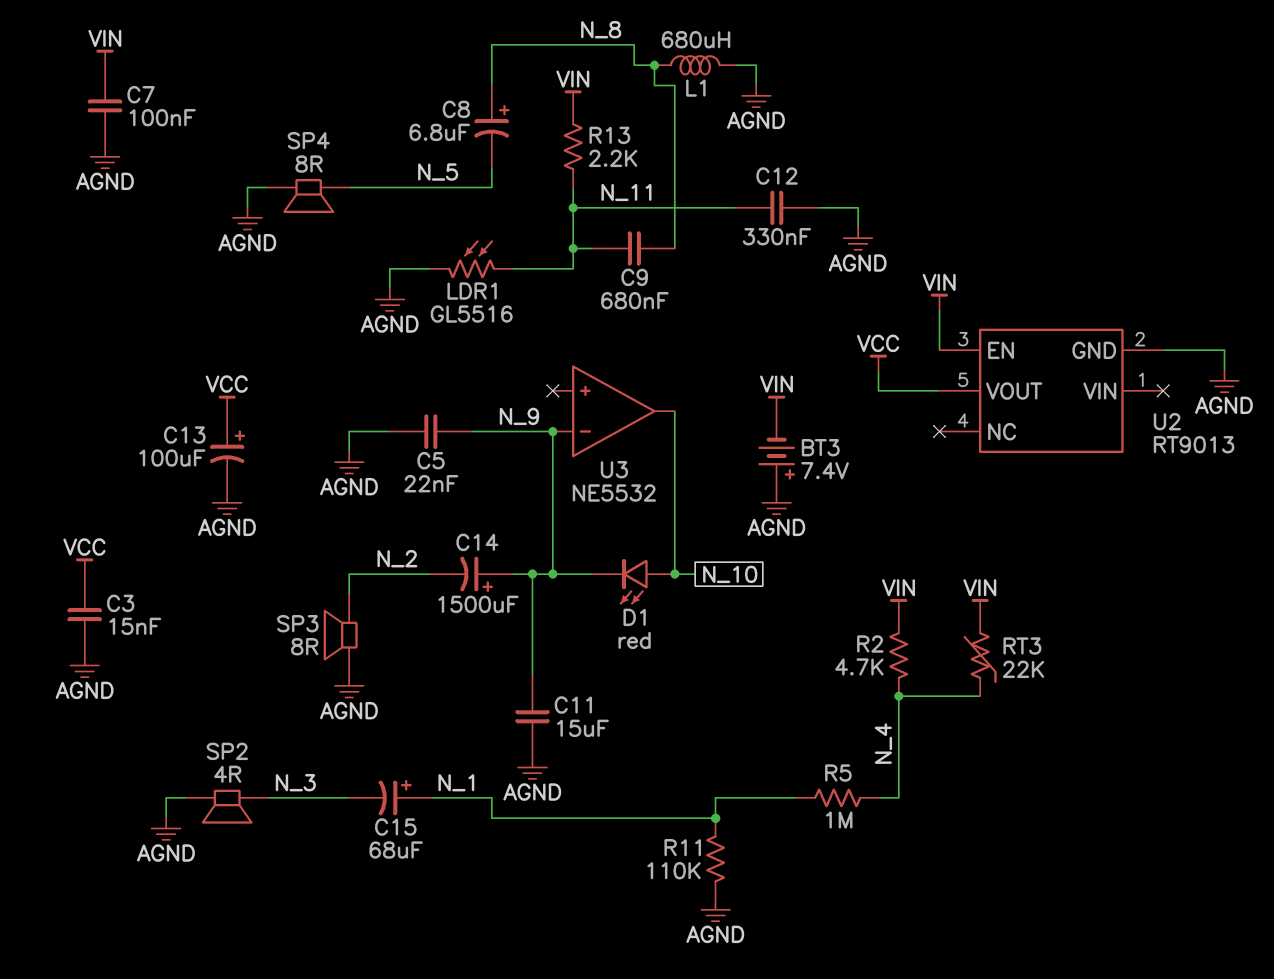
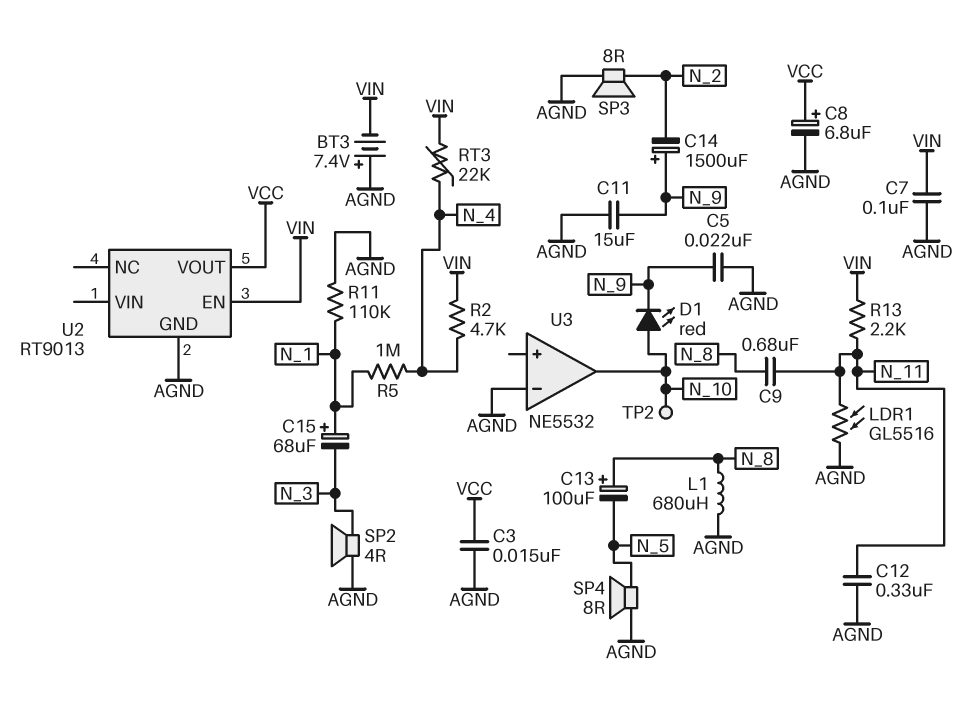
C8: 6.8uF (plus N_8, minus N_5) -> 6.8uF (plus VCC, minus AGND)
C13: 100uF (plus VCC, minus AGND) -> 100uF (plus N_8, minus N_5)
TP2: none -> test point (N_10)
U3 pin in-: N_9 -> AGND

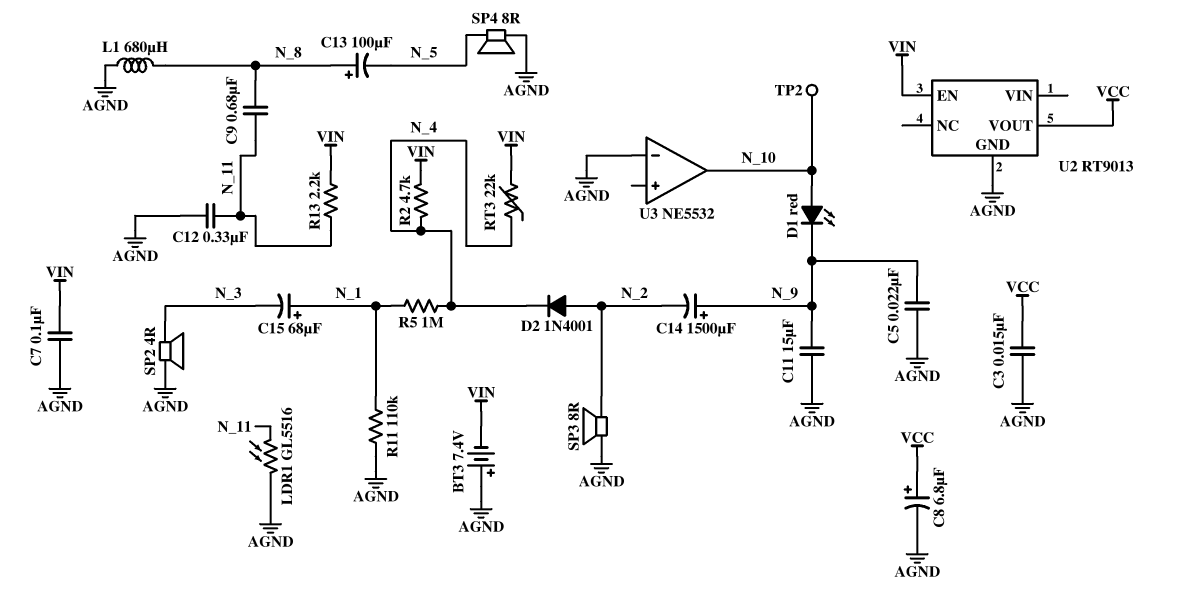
D2: none -> diode 1N4001 (A N_2, K N_4)

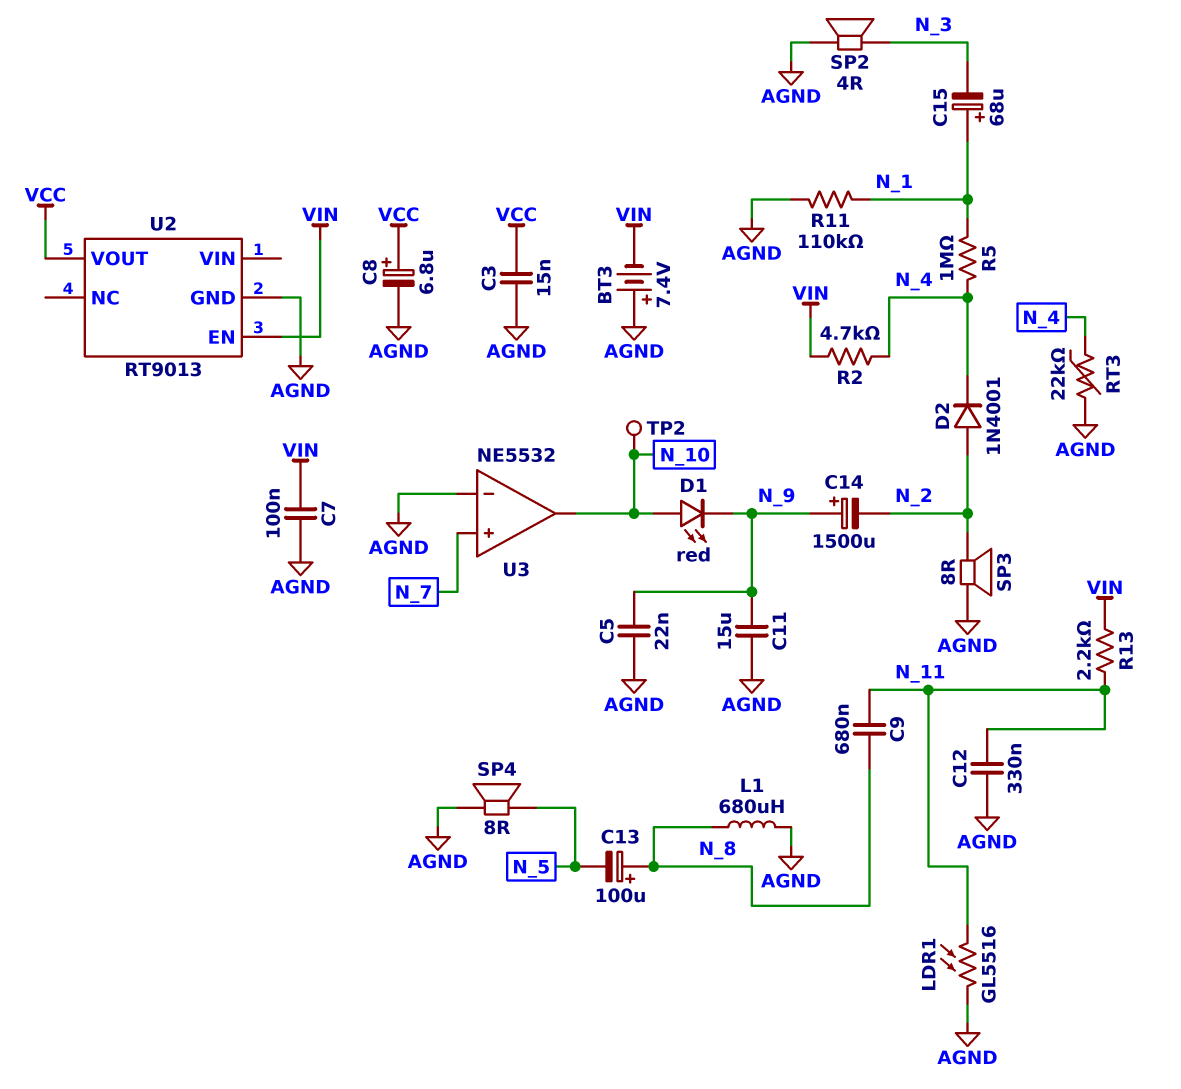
RT3: 22k (N_4, VIN) -> 22k (AGND, N_4)
U3 pin in+: none -> N_7

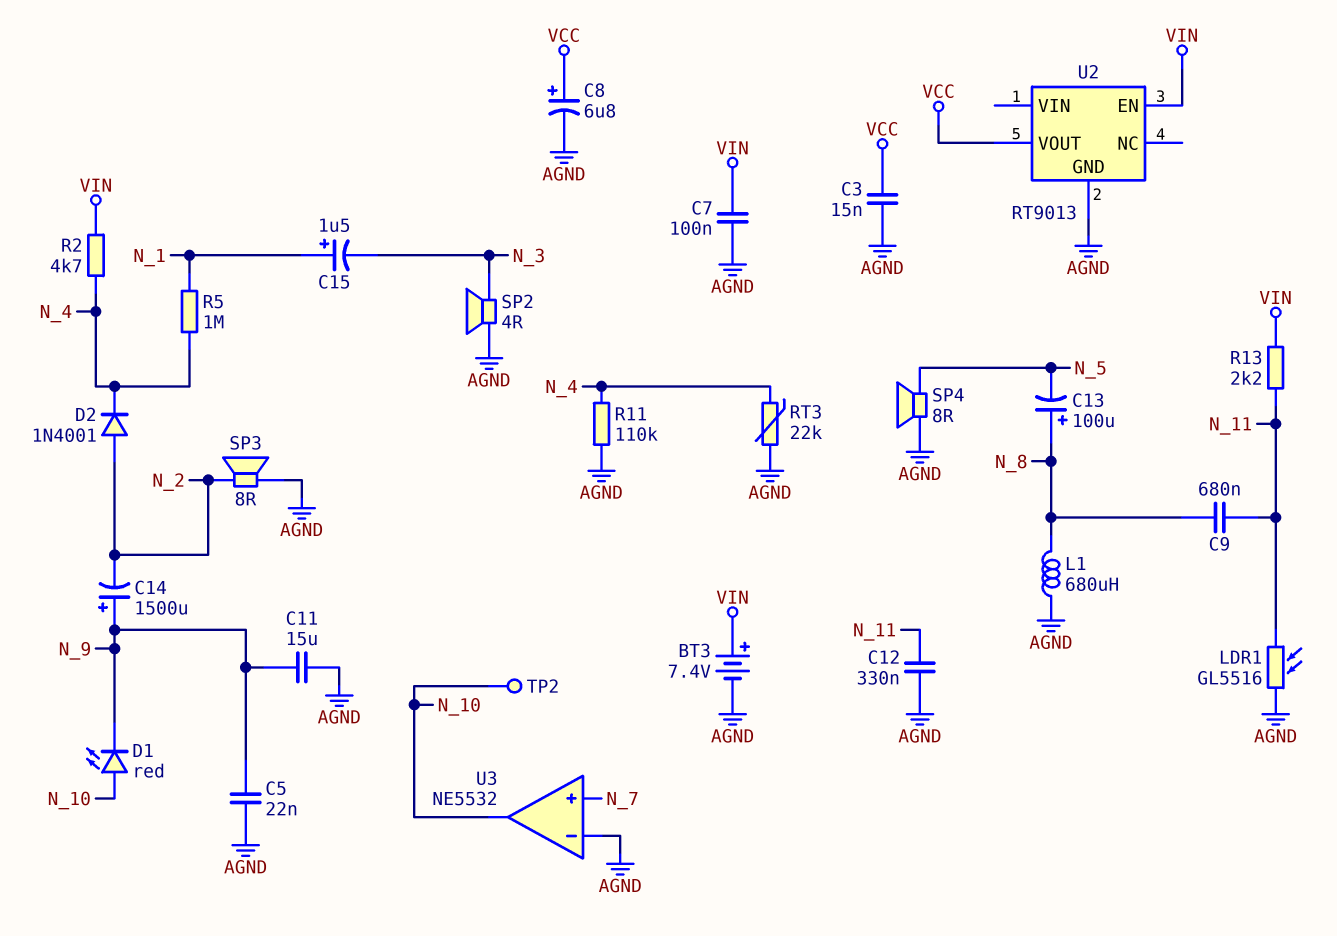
BT3: 7.4V (plus AGND, minus VIN) -> 7.4V (plus VIN, minus AGND)
C15: 68uF (plus N_1, minus N_3) -> 1.5uF (plus N_1, minus N_3)
R11: 110k (AGND, N_1) -> 110k (AGND, N_4)

